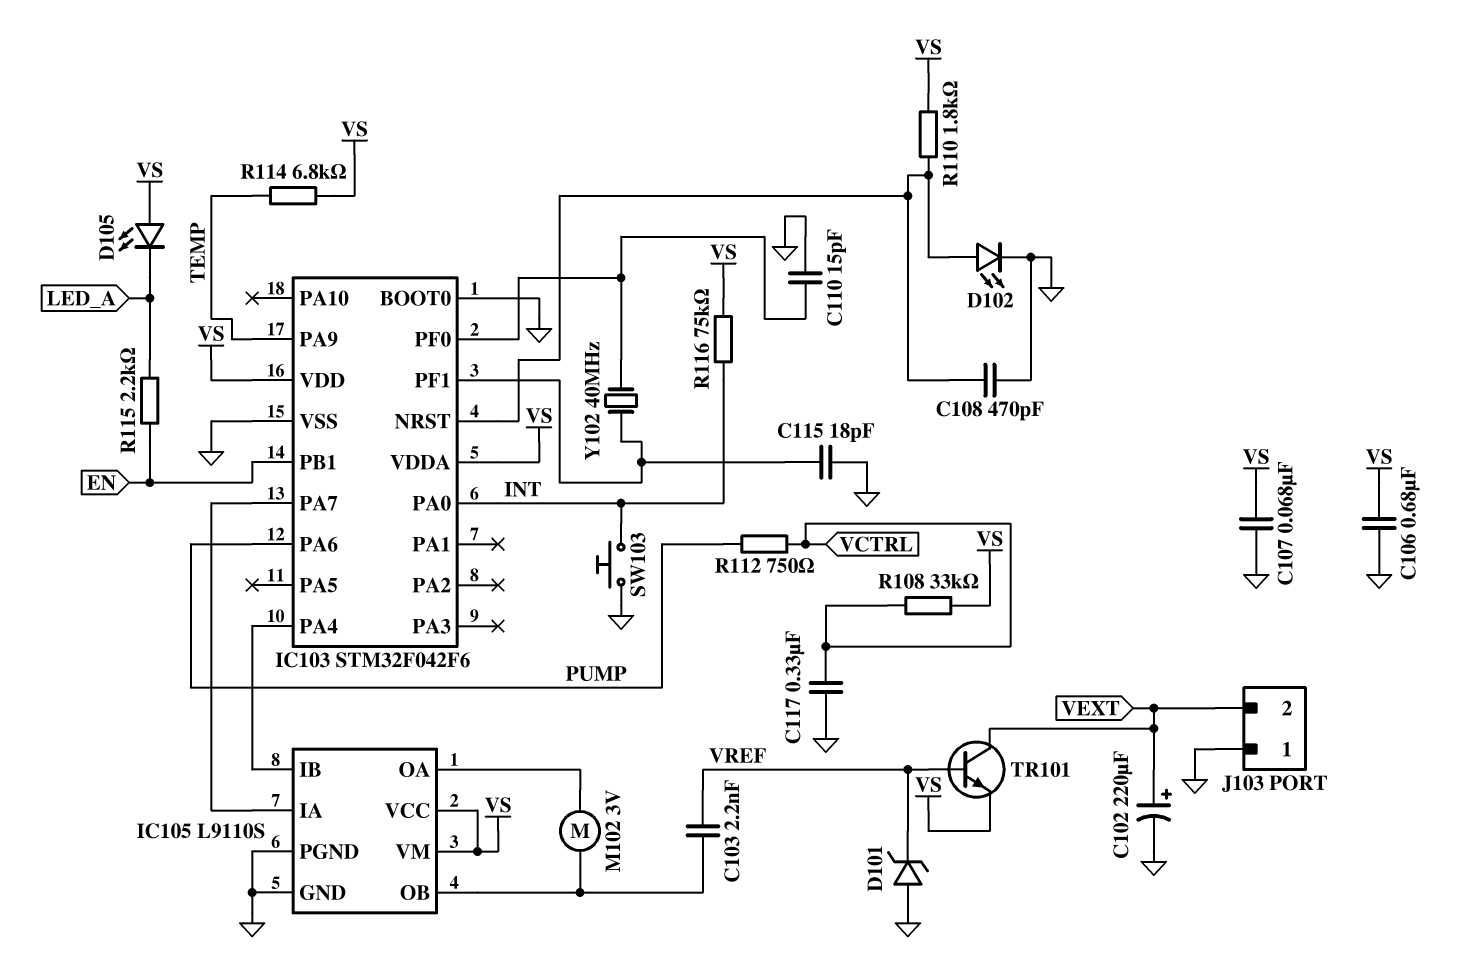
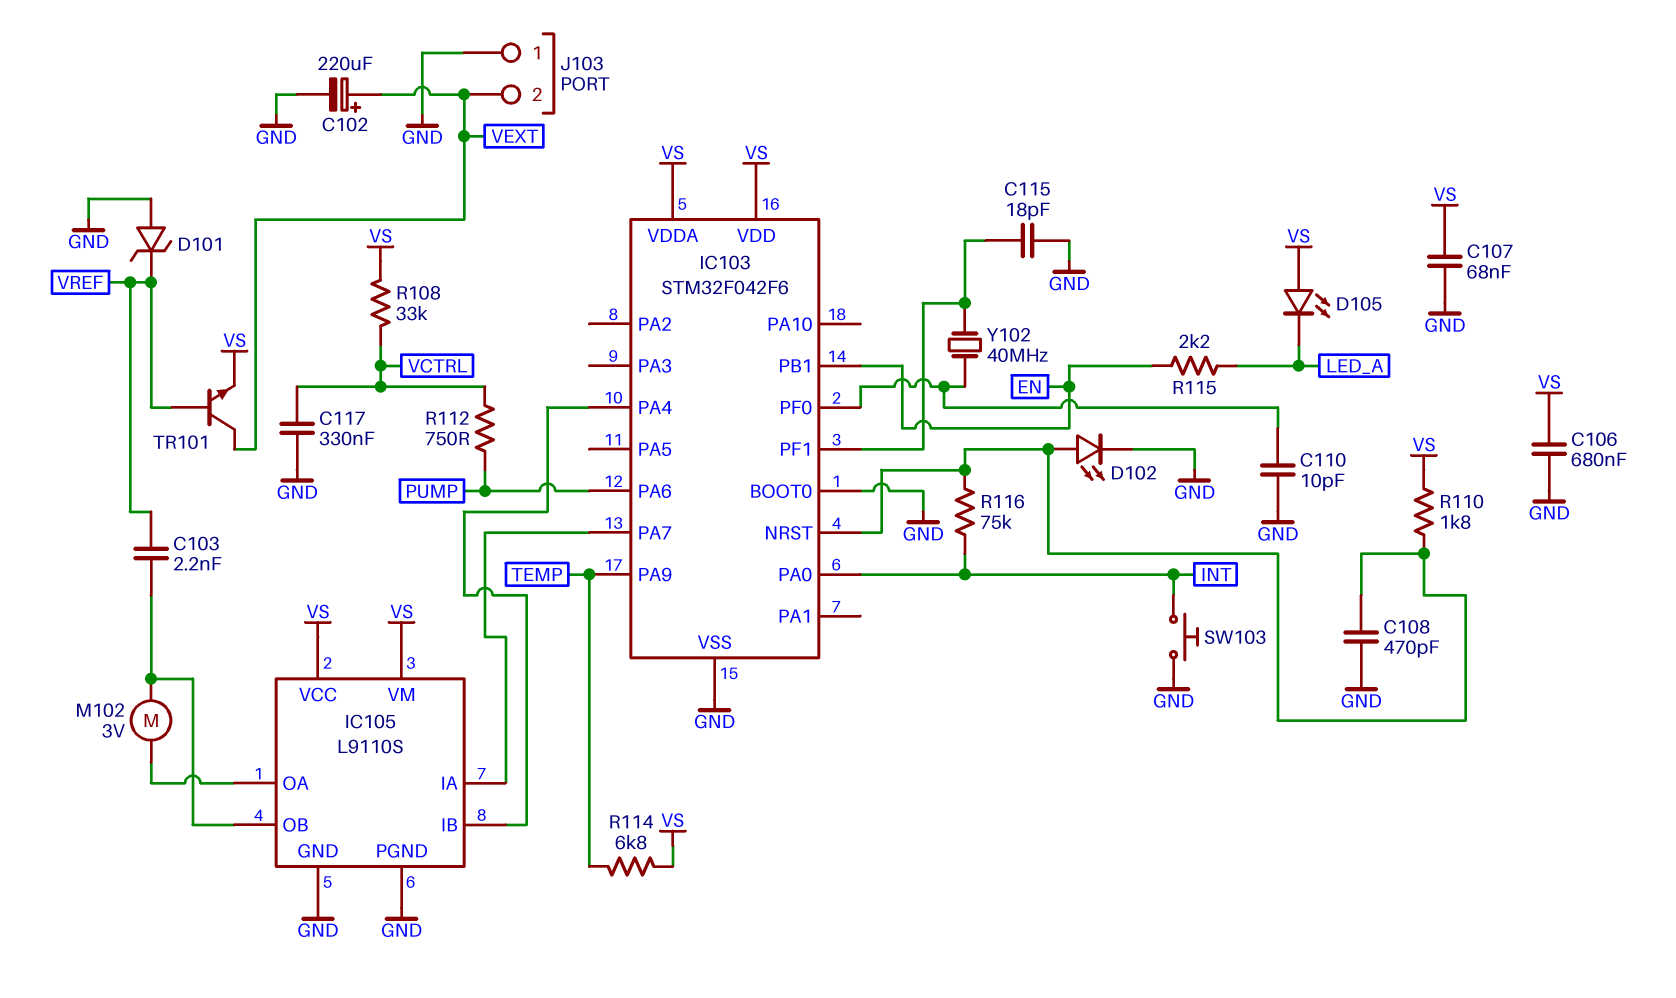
C110: 15pF (GND, IC103/PF0) -> 10pF (GND, IC103/PF0)
R116: 75k (INT, VS) -> 75k (IC103/NRST, INT)

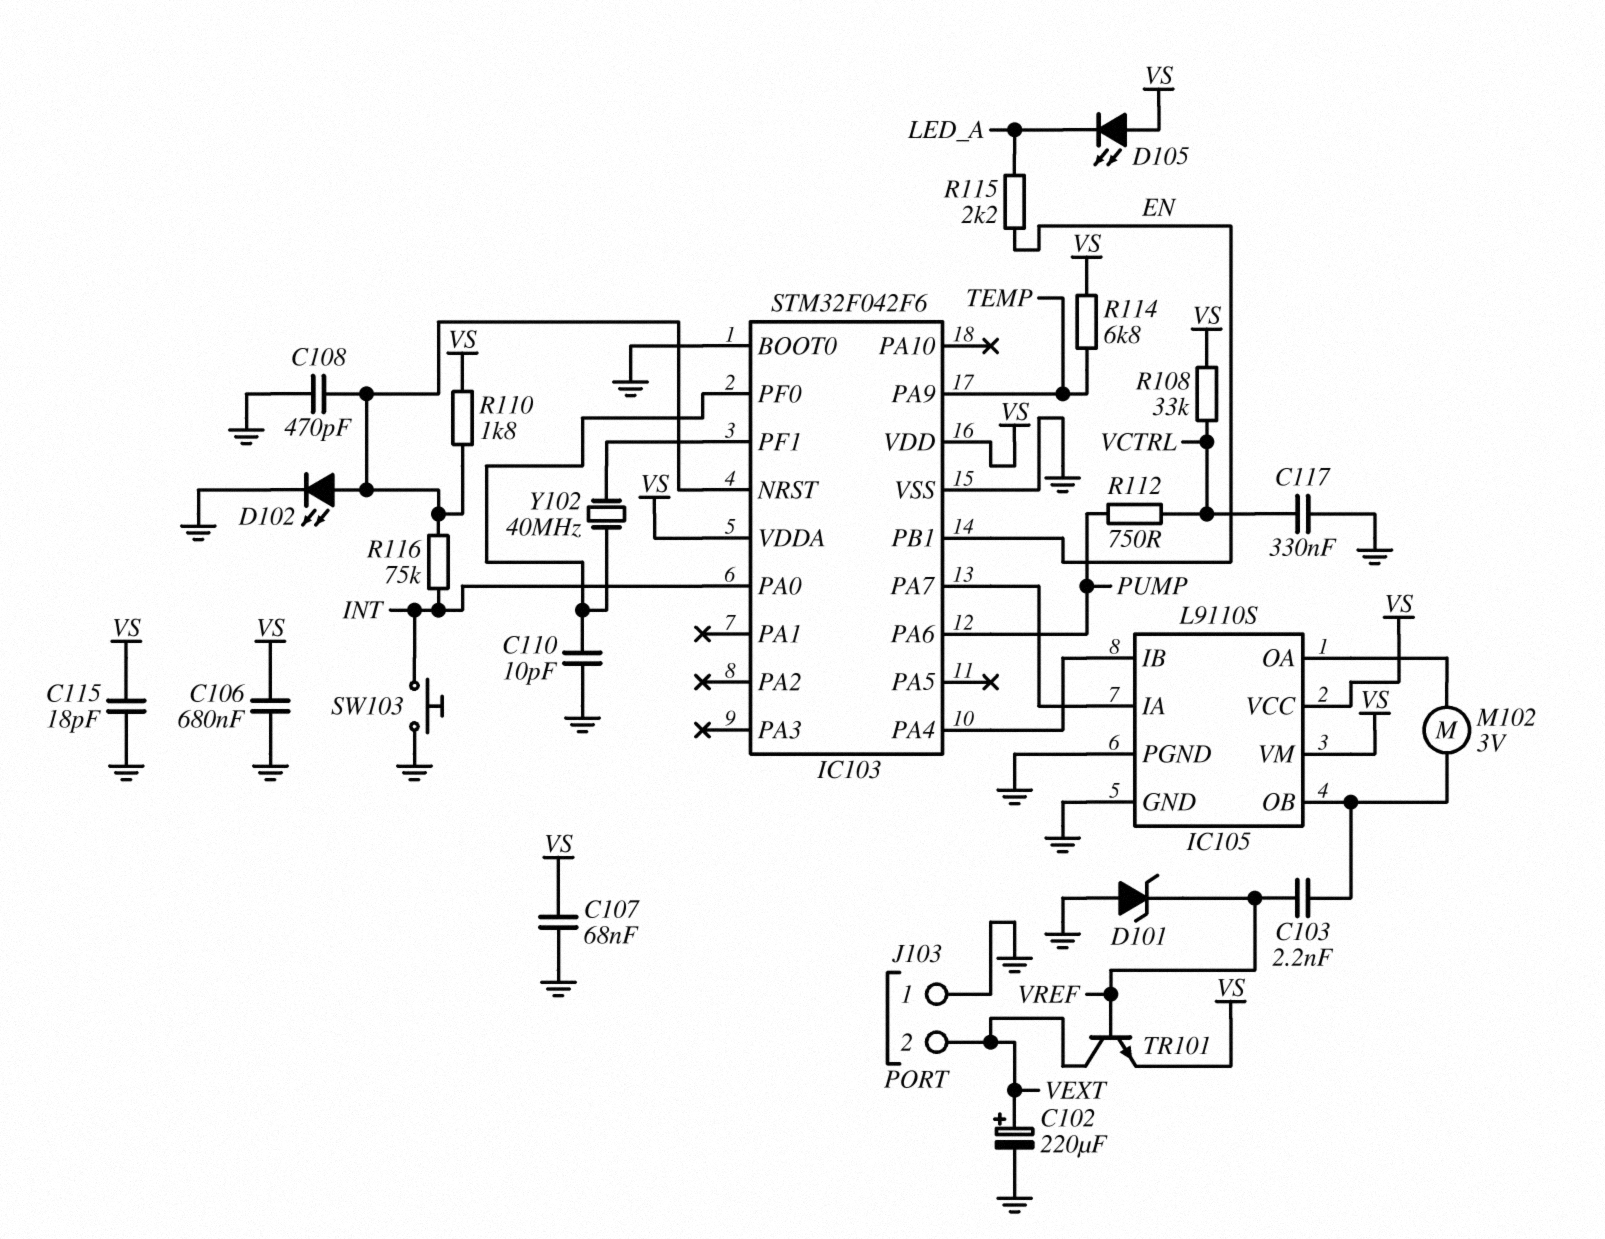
C115: 18pF (GND, IC103/PF1) -> 18pF (GND, VS)

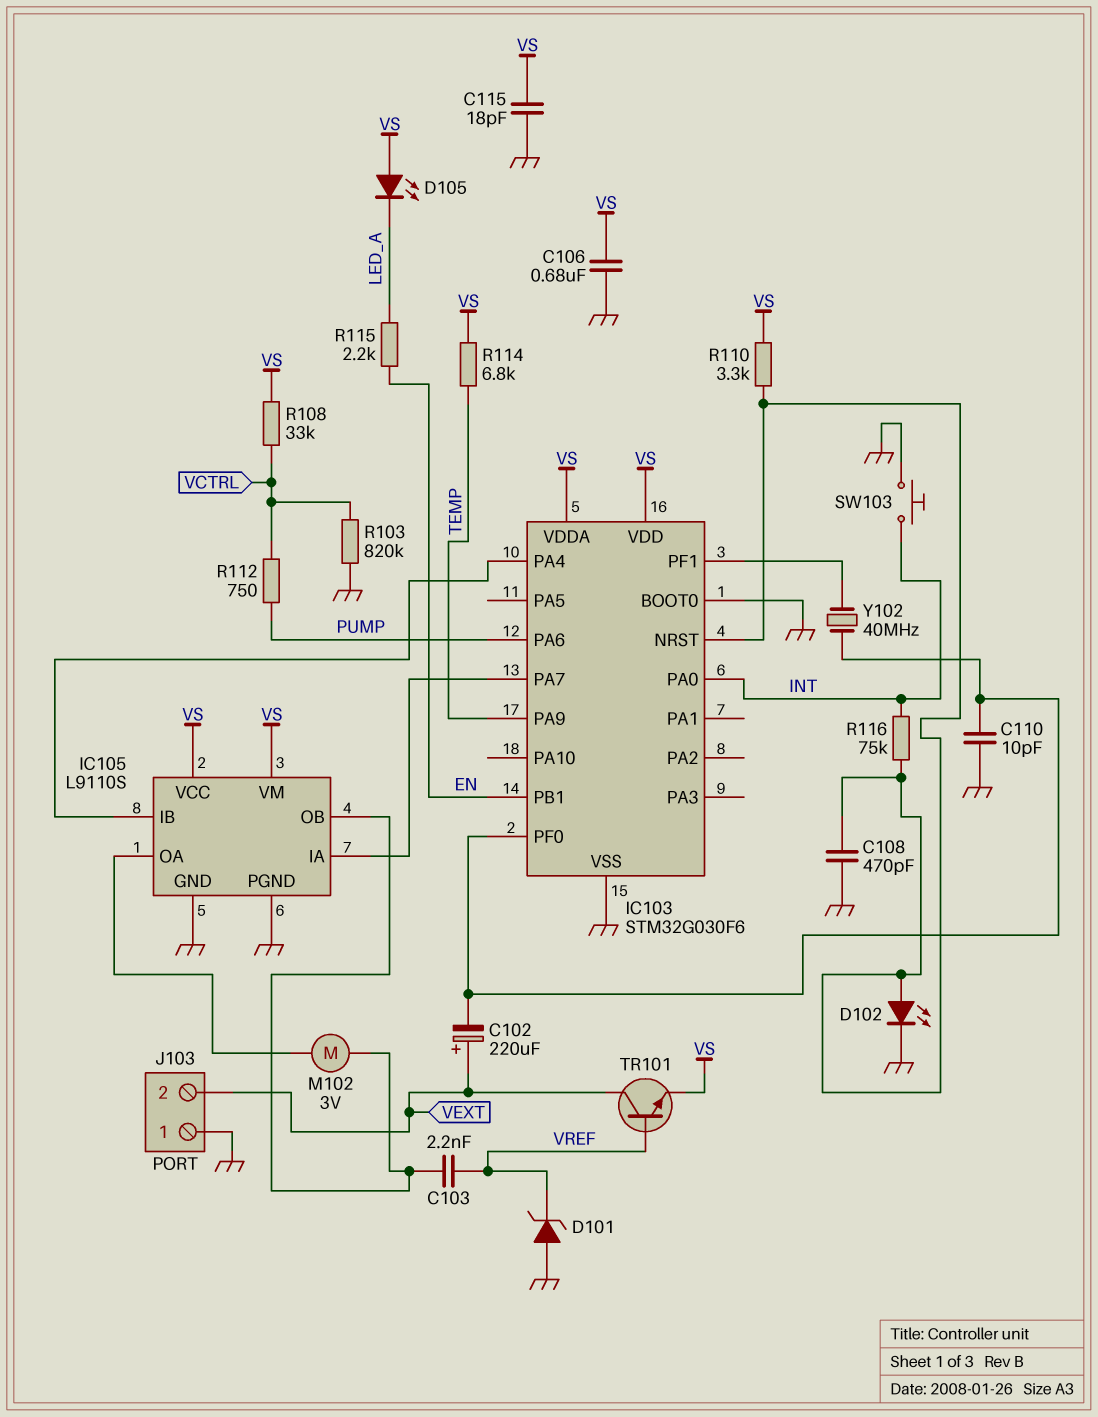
C102: 220uF (plus VEXT, minus GND) -> 220uF (plus VEXT, minus IC103/PF0)
C107: 68nF (GND, VS) -> none
C117: 330nF (GND, VCTRL) -> none
IC103: STM32F042F6 -> STM32G030F6
R103: none -> 820k (GND, VCTRL)
R110: 1.8k (IC103/NRST, VS) -> 3.3k (IC103/NRST, VS)

